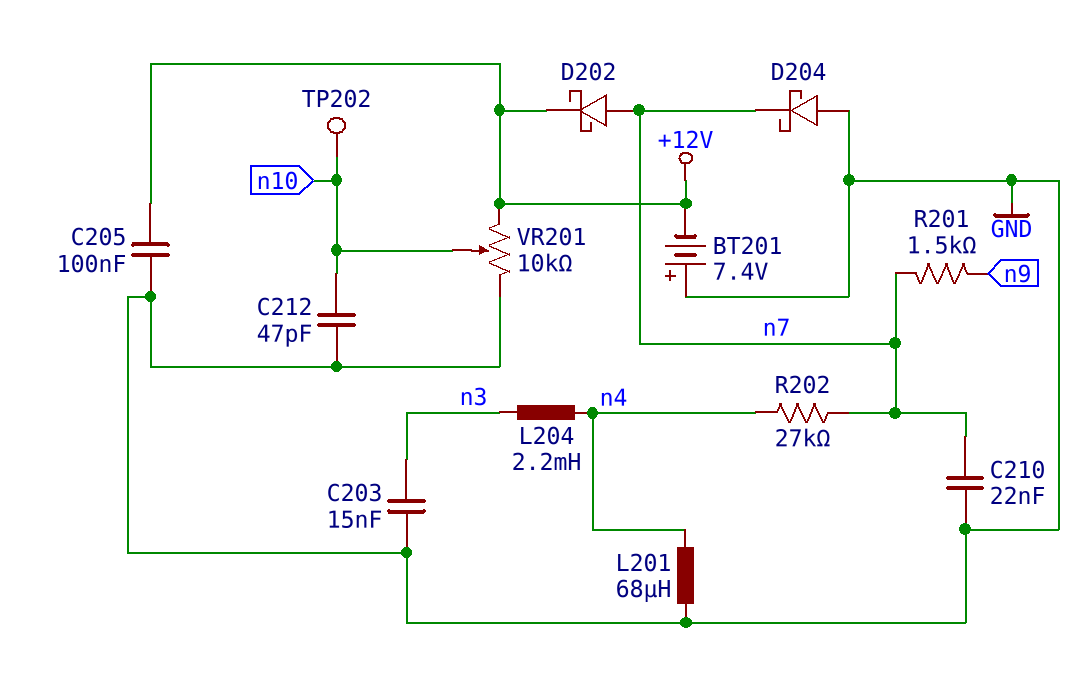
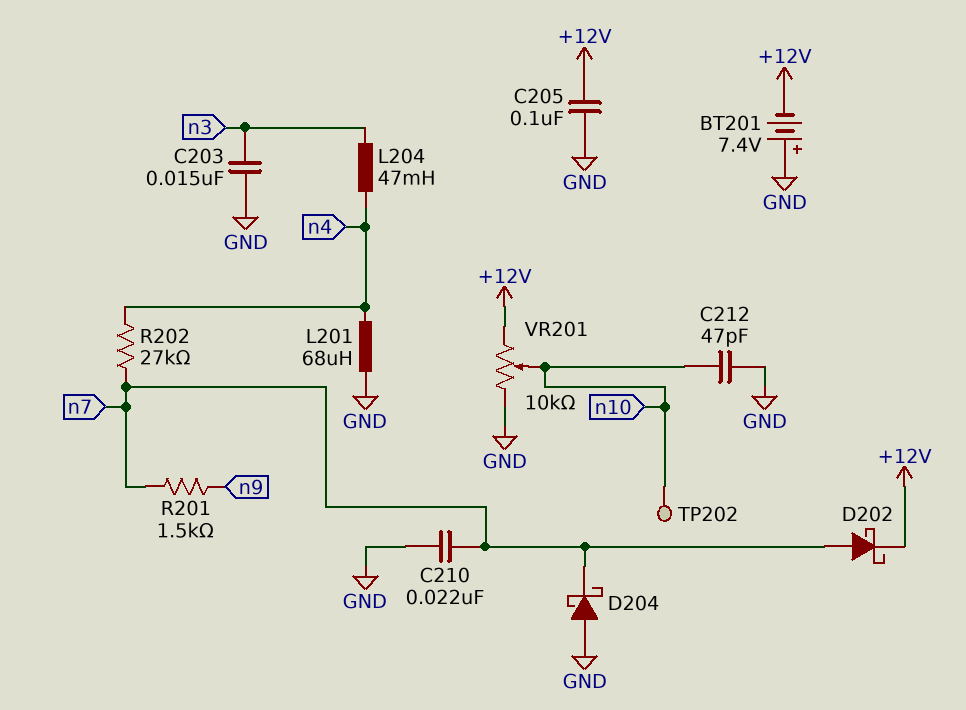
L204: 2.2mH (n3, n4) -> 47mH (n3, n4)

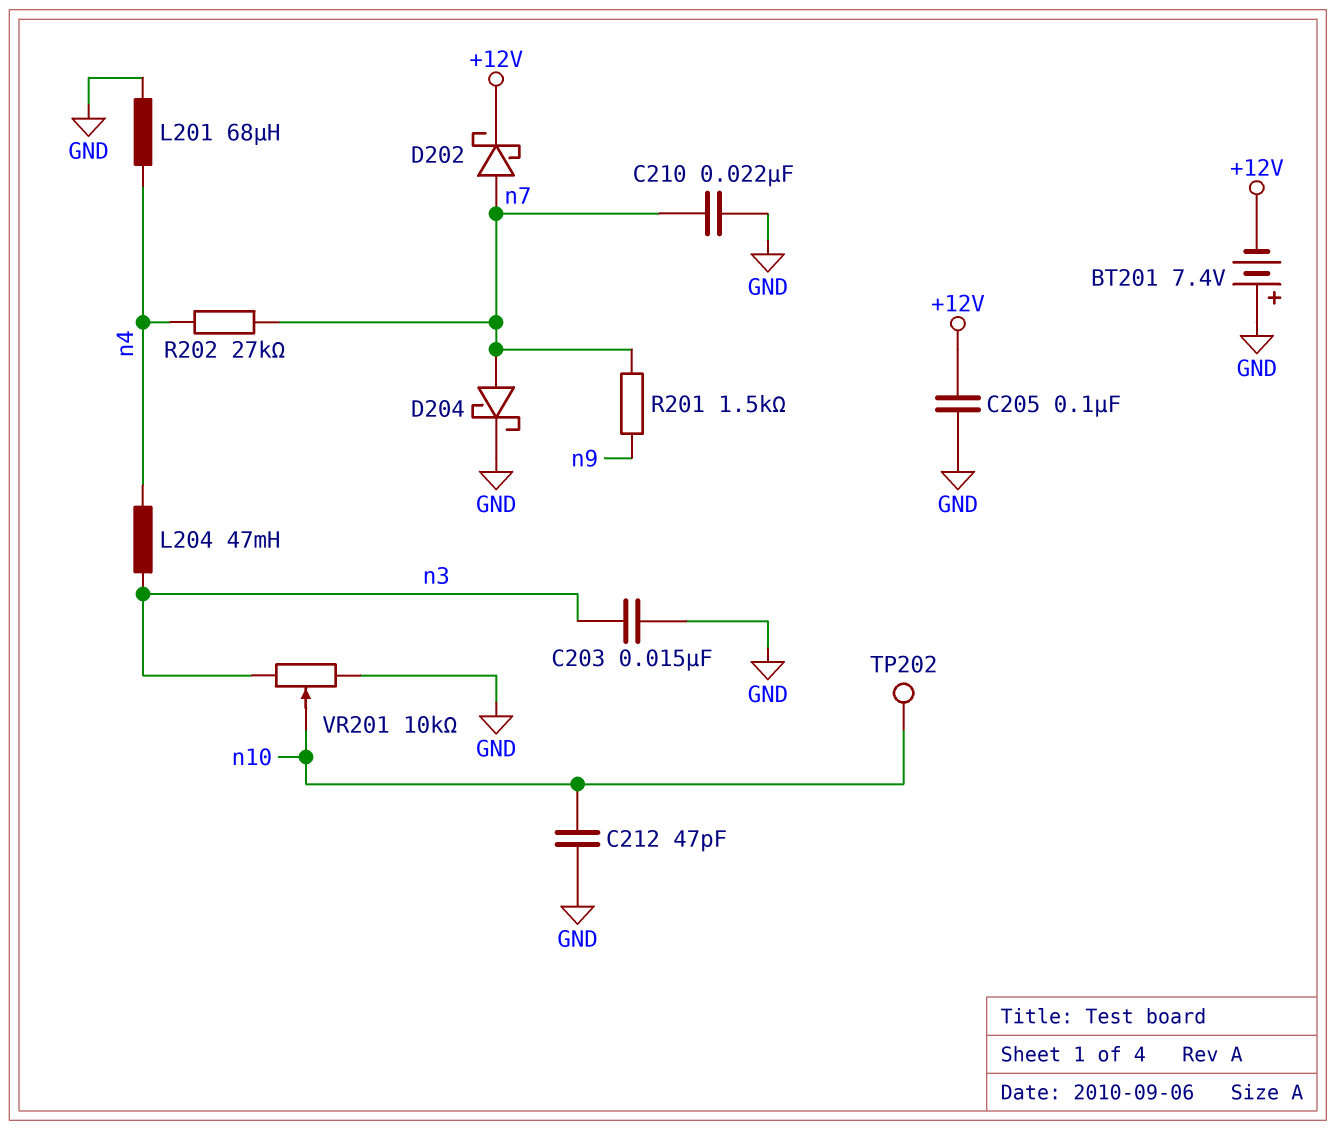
D204: schottky (A GND, K n7) -> schottky (A n7, K GND)
VR201: 10k (+12V, GND, wiper n10) -> 10k (GND, n3, wiper n10)

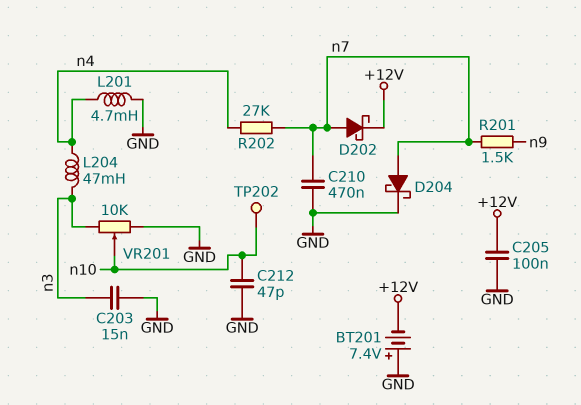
C210: 22nF (GND, n7) -> 470nF (GND, n7)
L201: 68uH (GND, n4) -> 4.7mH (GND, n4)

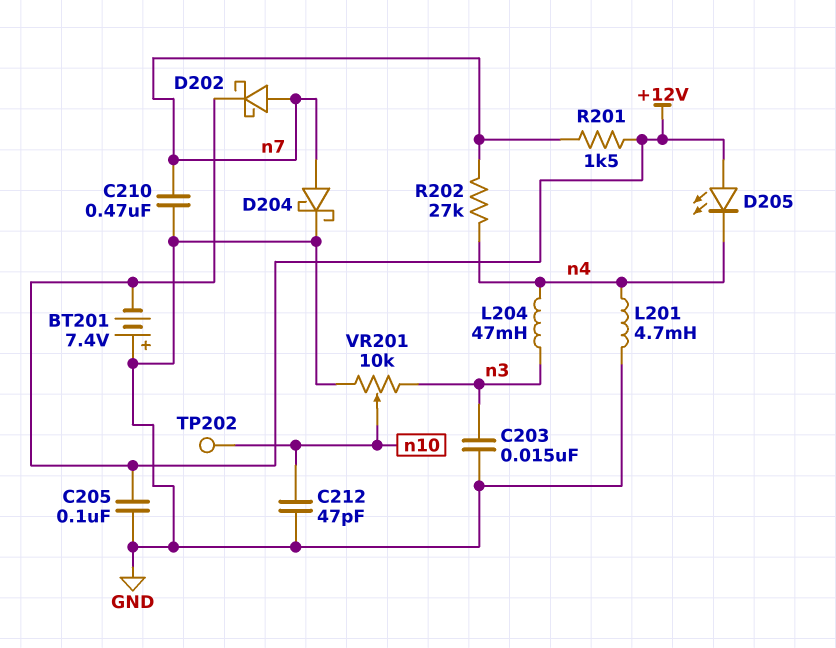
D205: none -> LED (A +12V, K n4)
R201: 1.5k (n7, n9) -> 1.5k (+12V, n7)

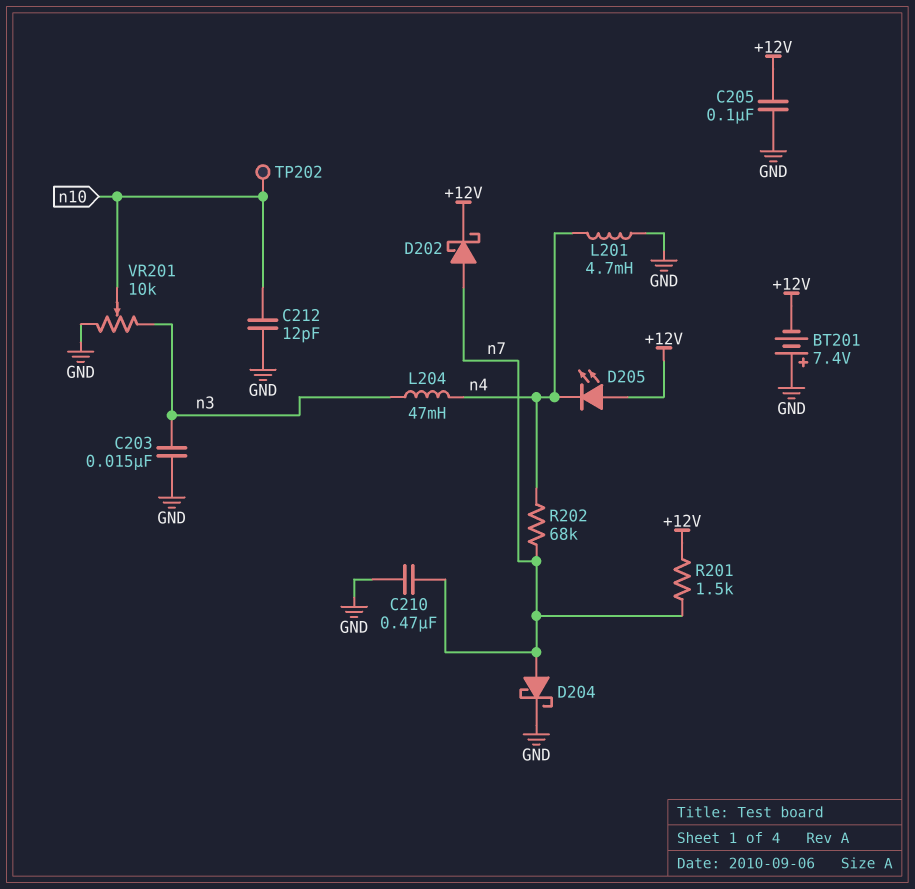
C212: 47pF (GND, n10) -> 12pF (GND, n10)
R202: 27k (n4, n7) -> 68k (n4, n7)

